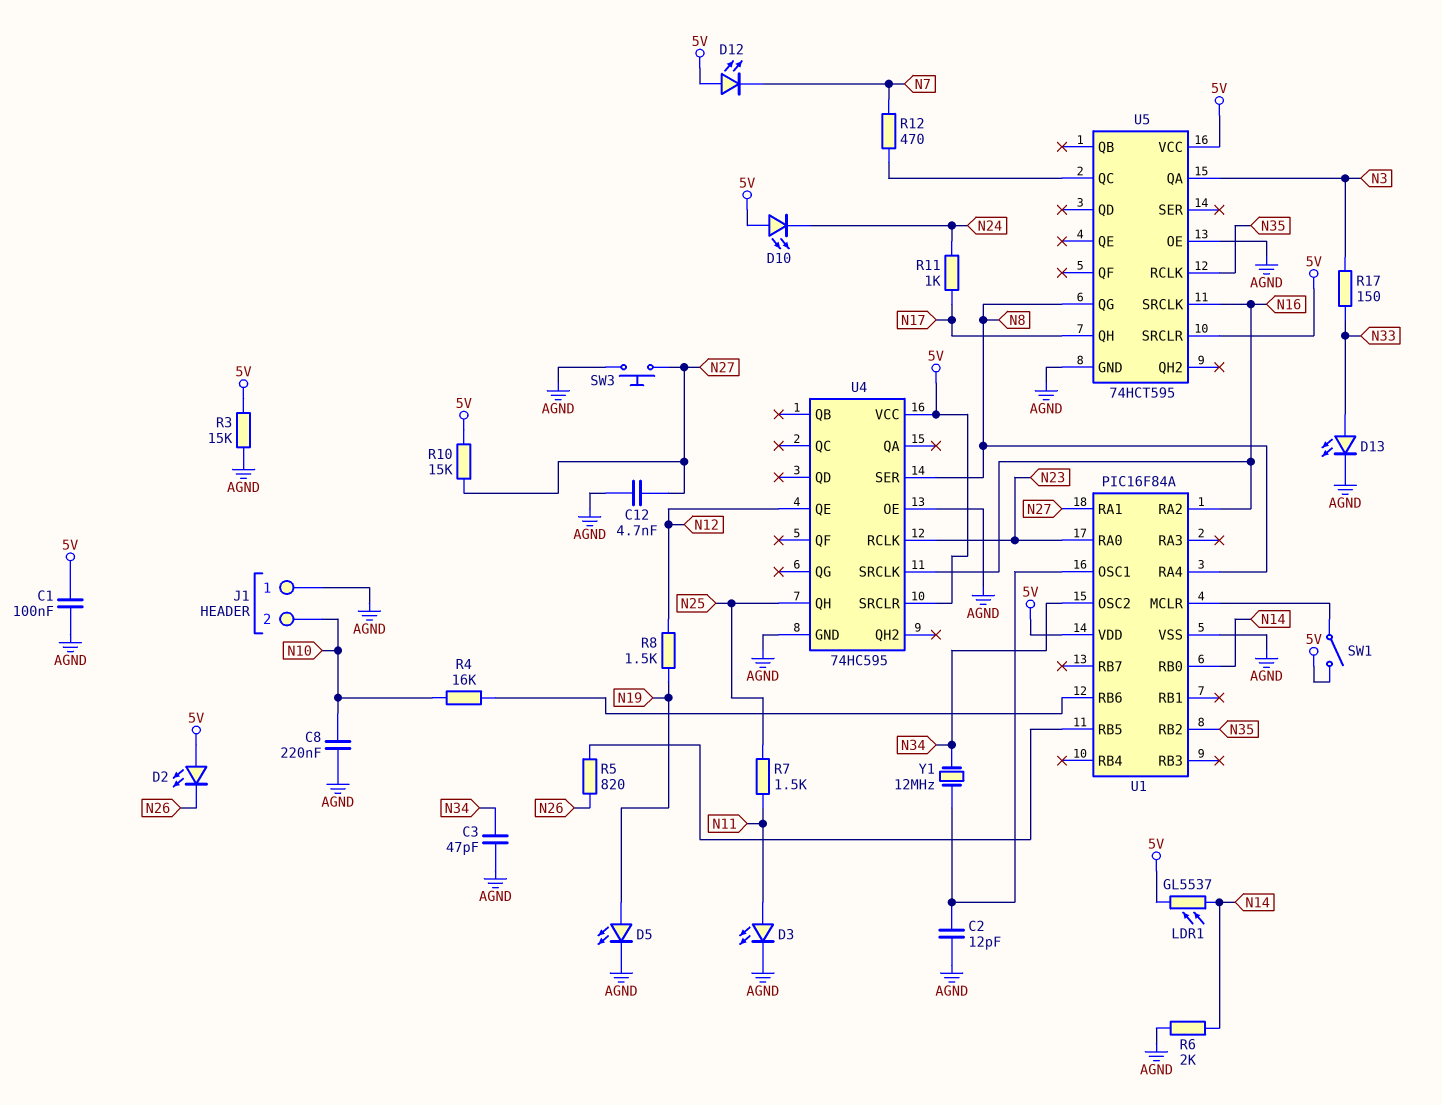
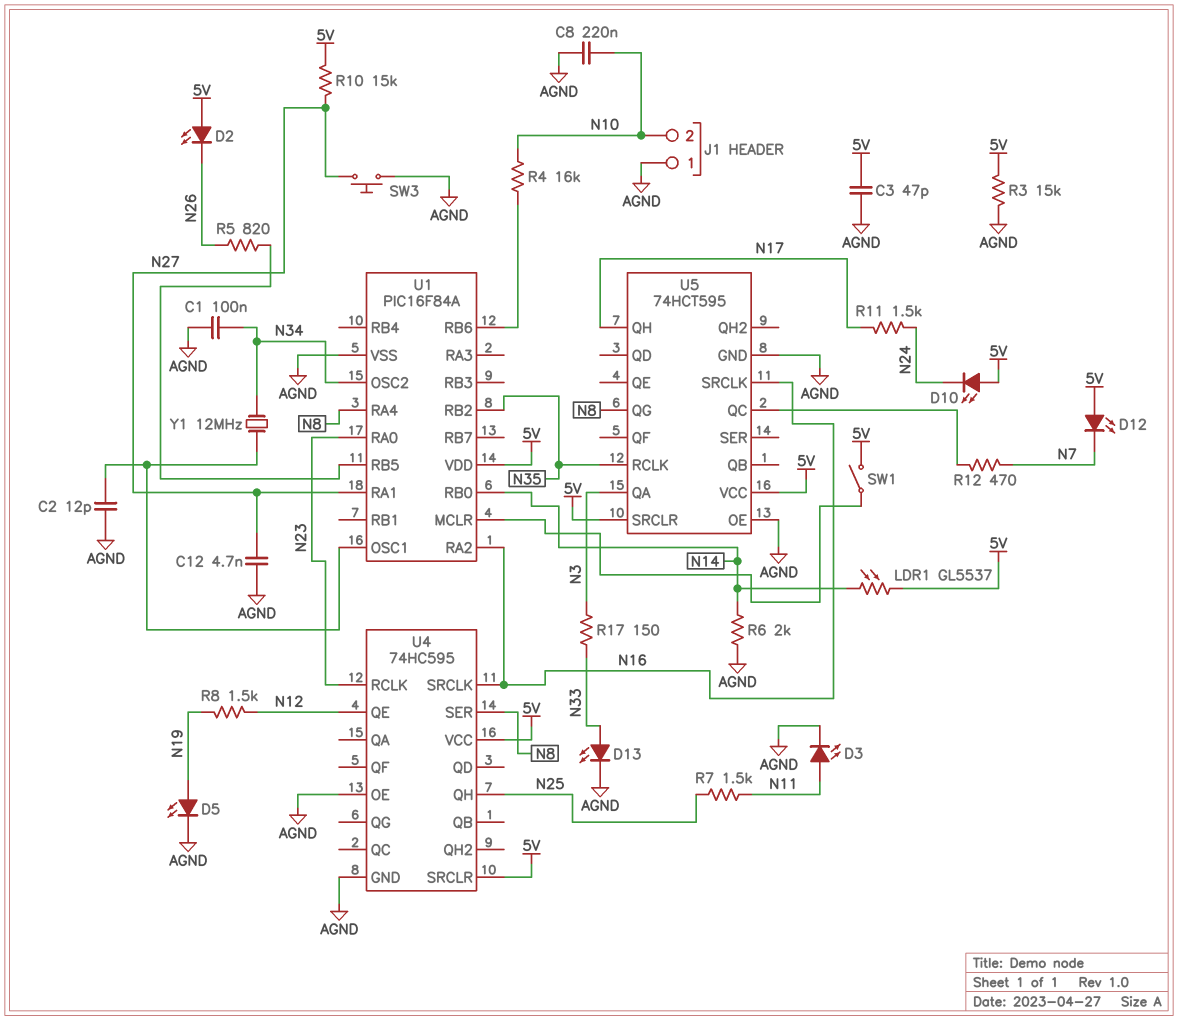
C1: 100nF (5V, AGND) -> 100nF (AGND, N34)
C3: 47pF (AGND, N34) -> 47pF (5V, AGND)
R11: 1k (N17, N24) -> 1.5k (N17, N24)

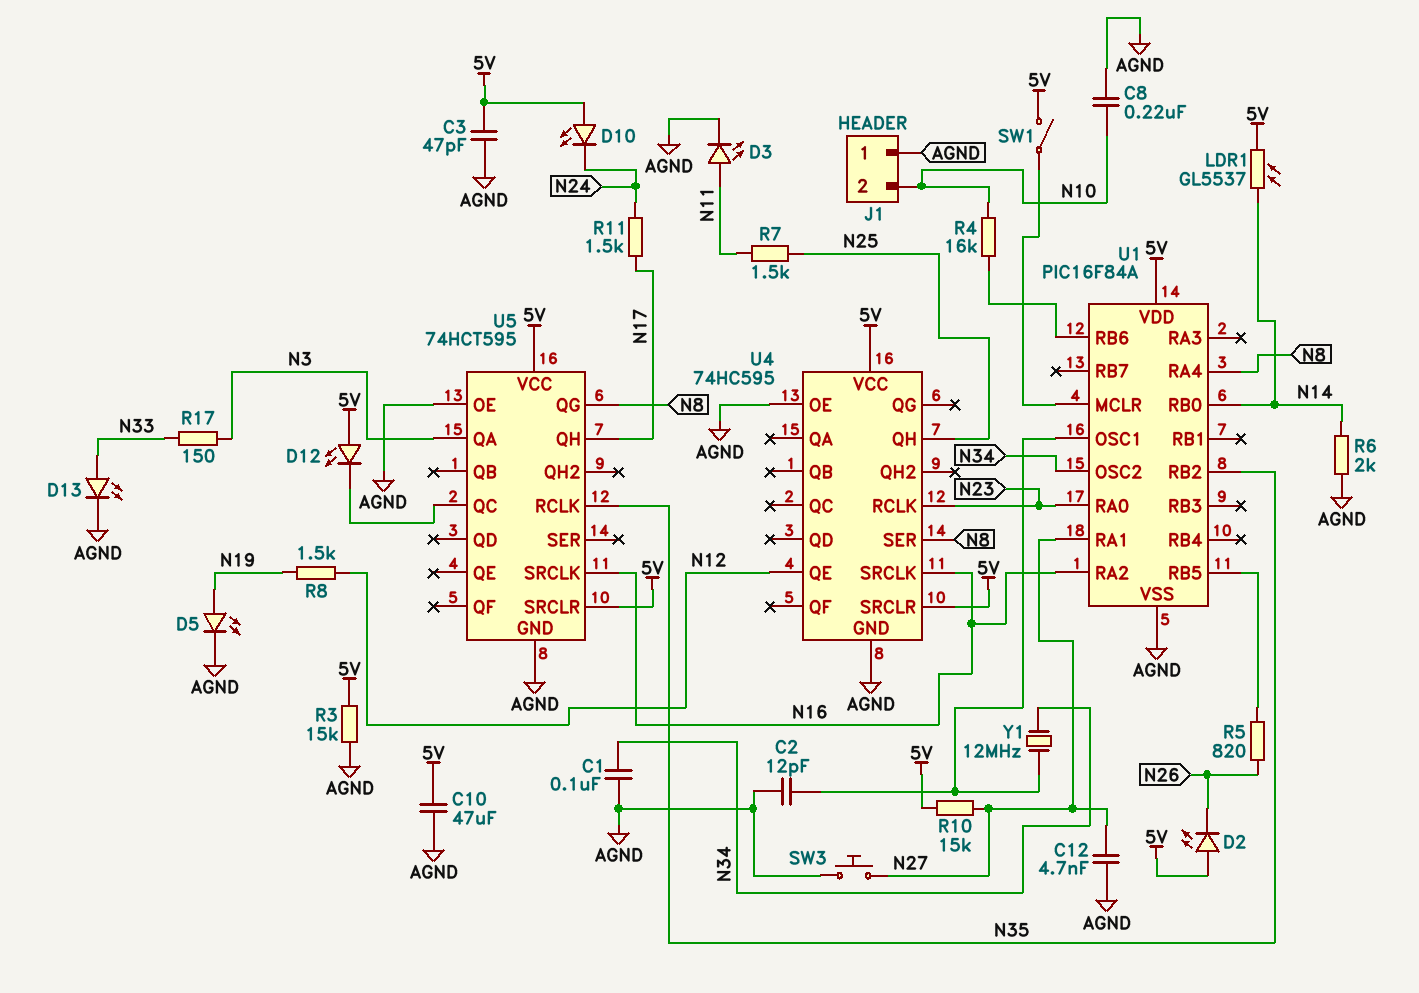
C10: none -> 47uF (5V, AGND)
D12: LED (A 5V, K N7) -> LED (A 5V, K U5/QC)
R12: 470 (N7, U5/QC) -> none

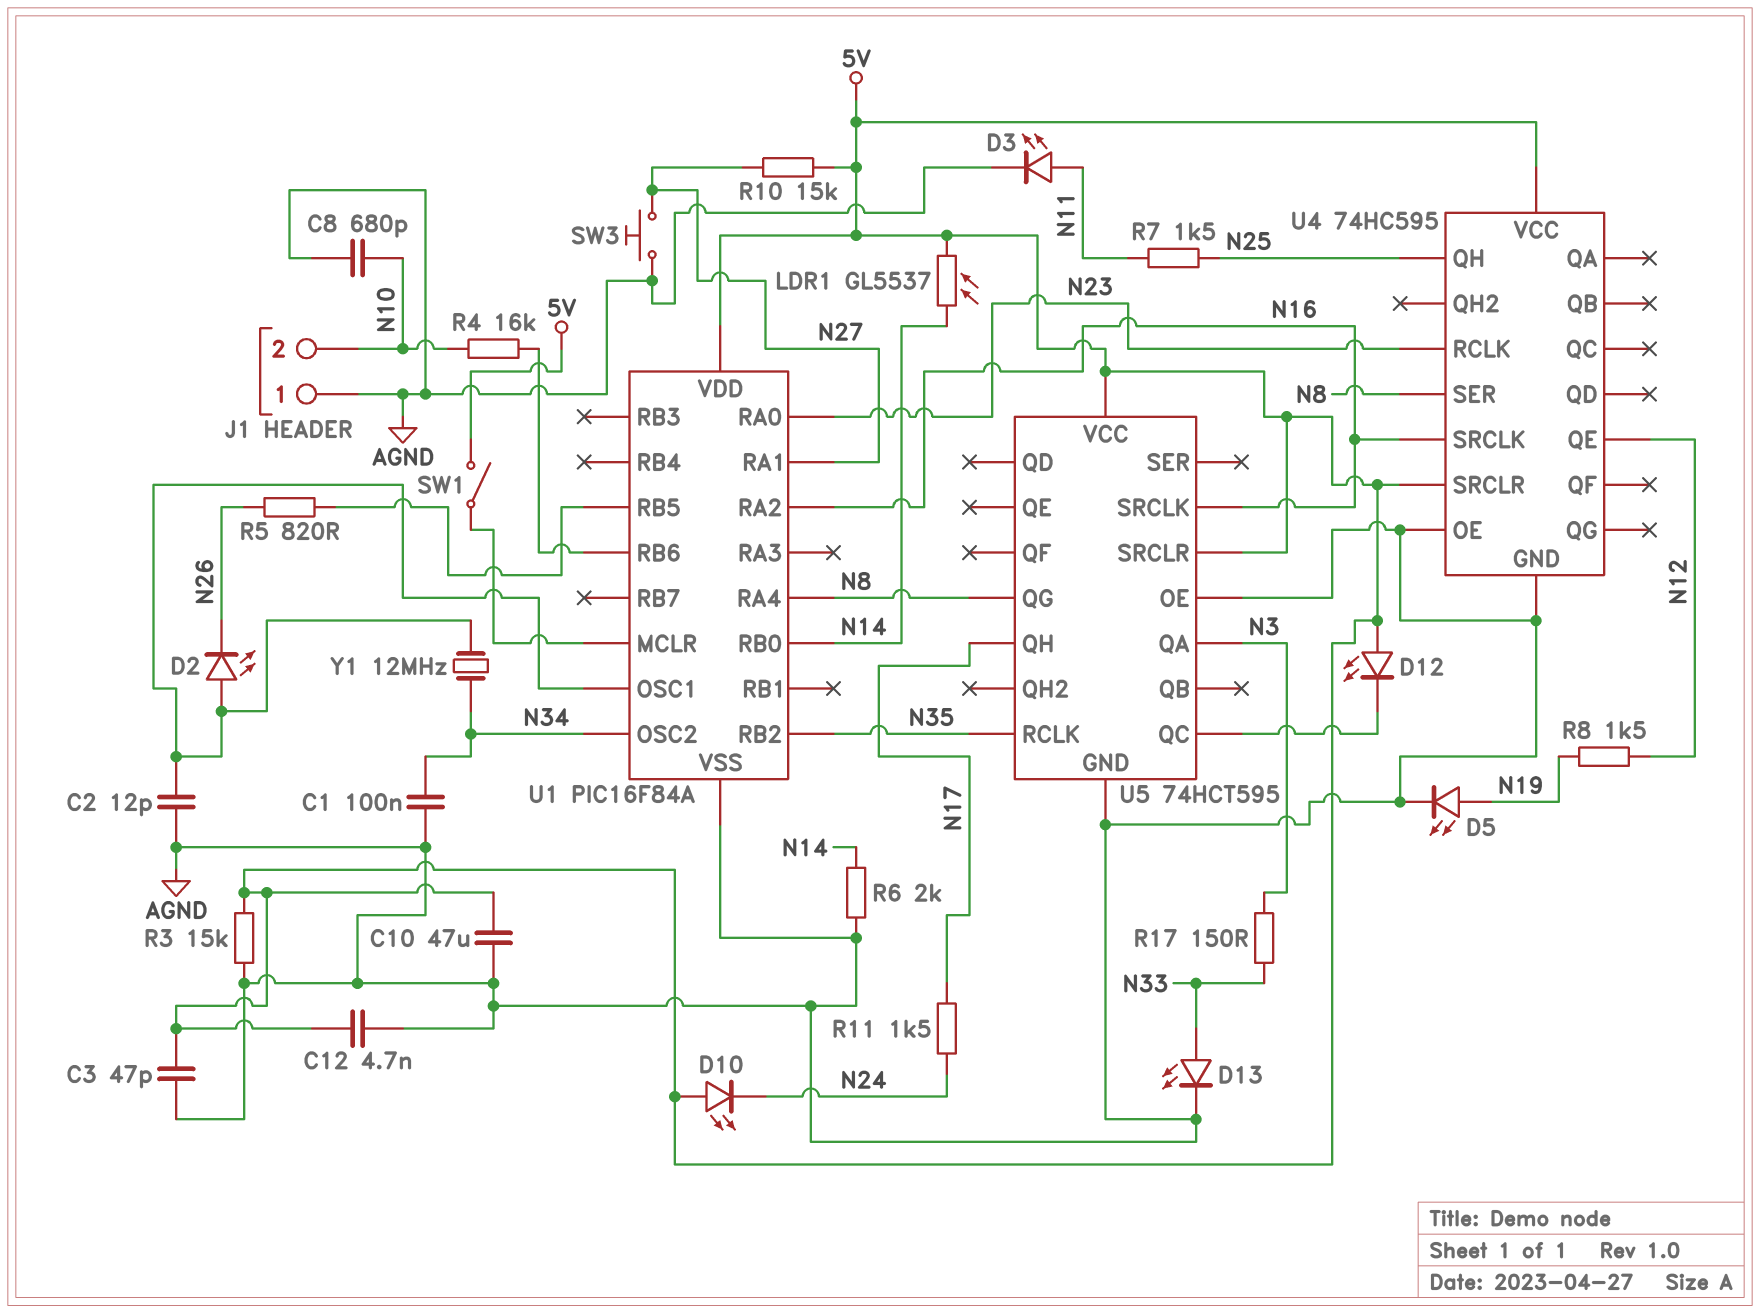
C8: 220nF (AGND, N10) -> 680pF (AGND, N10)
C12: 4.7nF (AGND, N27) -> 4.7nF (5V, AGND)
D2: LED (A 5V, K N26) -> LED (A U1/OSC1, K N26)

